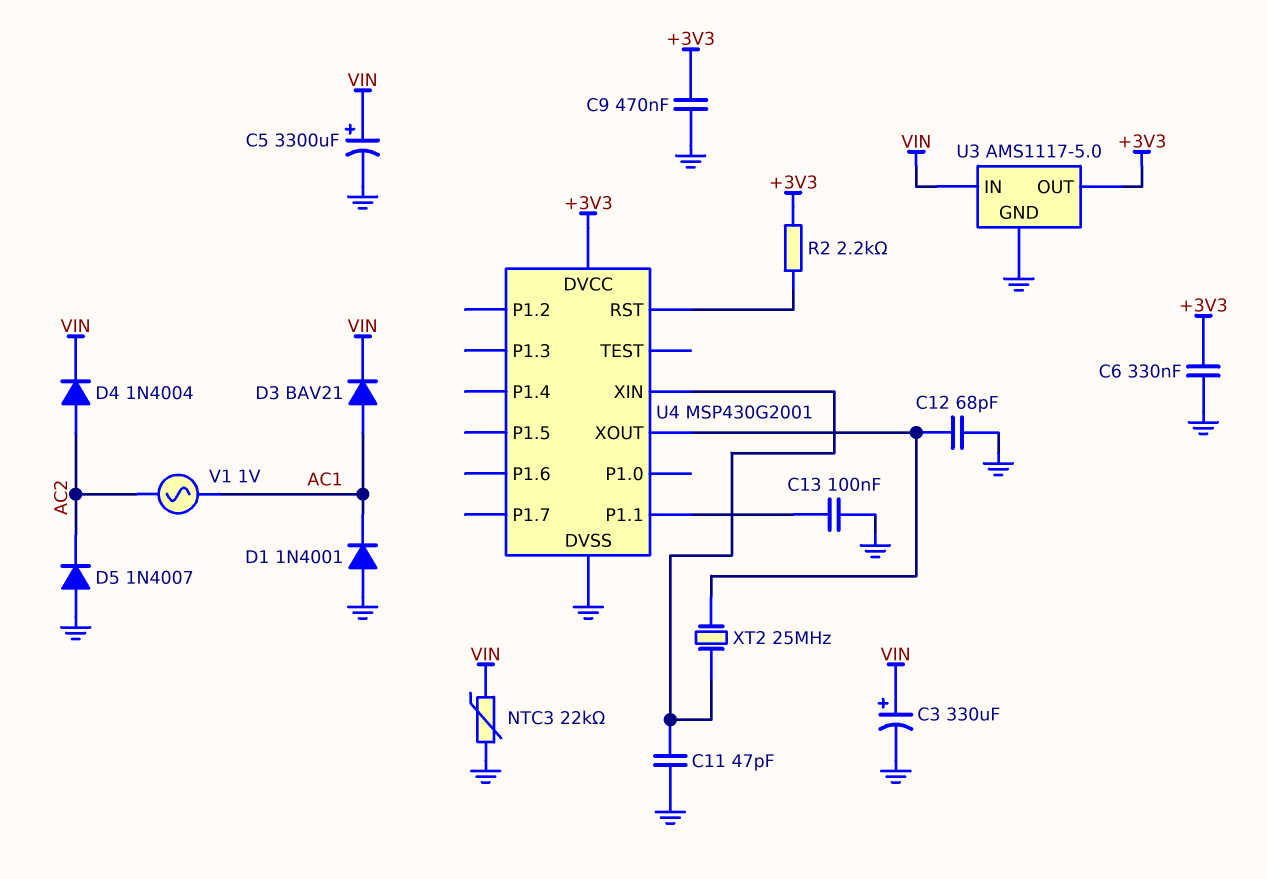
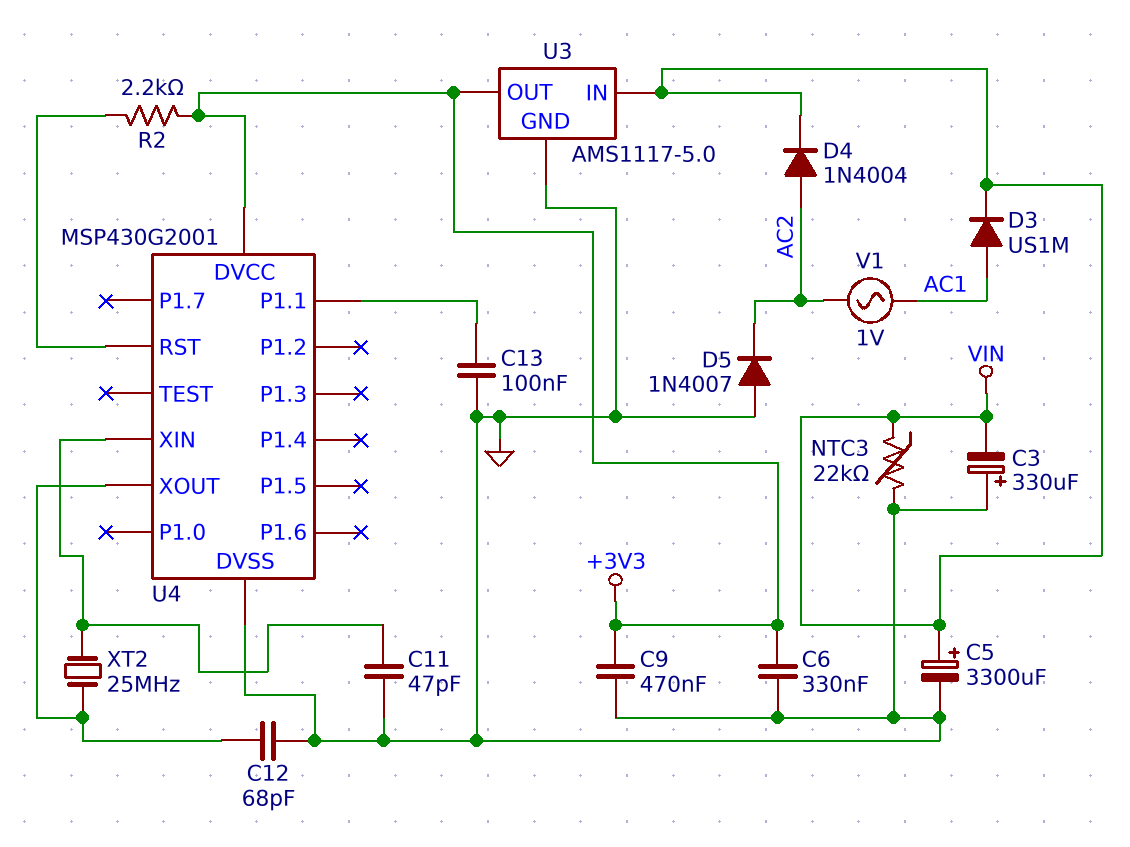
C3: 330uF (plus VIN, minus GND) -> 330uF (plus GND, minus VIN)
D1: diode 1N4001 (A GND, K AC1) -> none
D3: diode BAV21 (A AC1, K VIN) -> diode US1M (A AC1, K VIN)

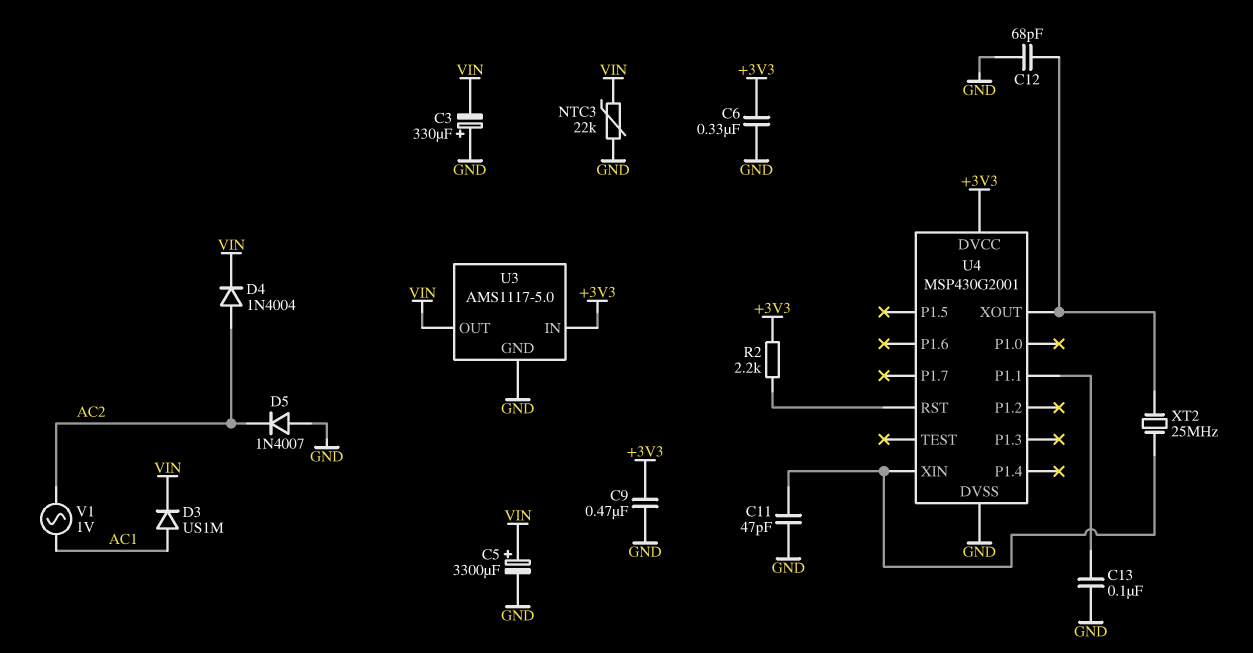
U3 pin IN: VIN -> +3V3
U3 pin OUT: +3V3 -> VIN

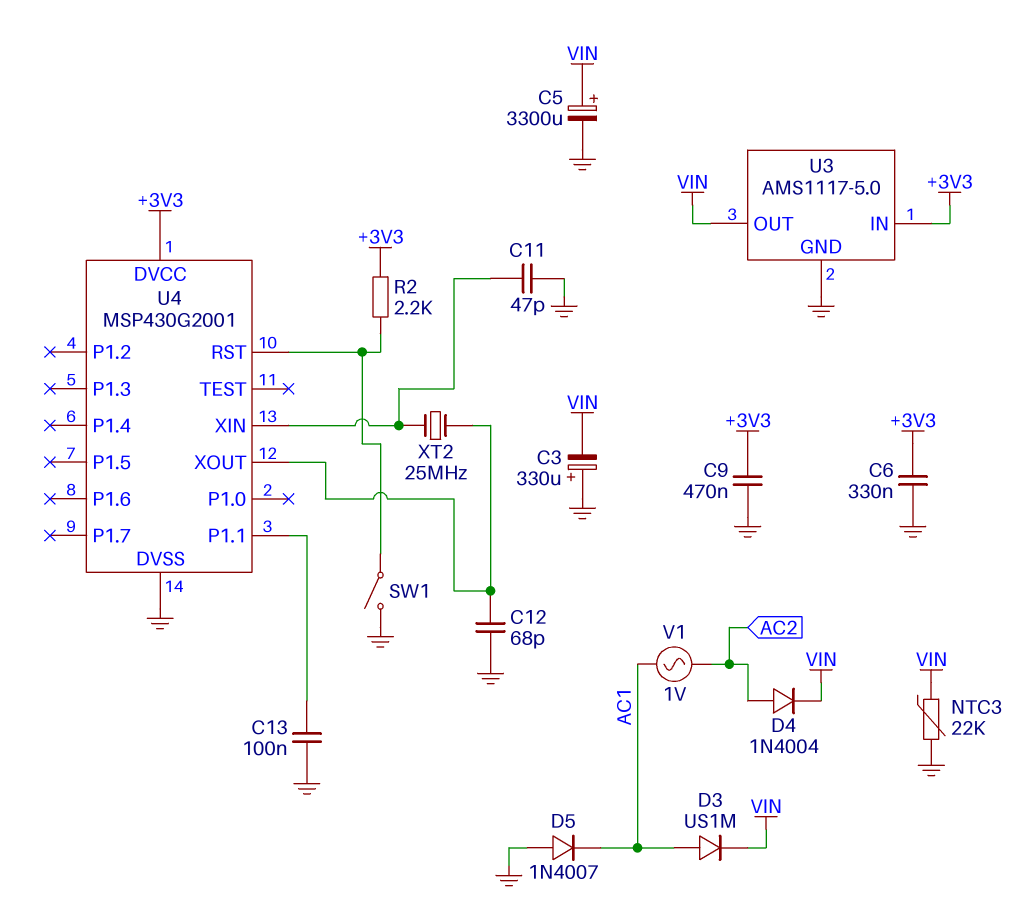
D5: diode 1N4007 (A GND, K AC2) -> diode 1N4007 (A GND, K AC1)
SW1: none -> switch (GND, U4/RST)

